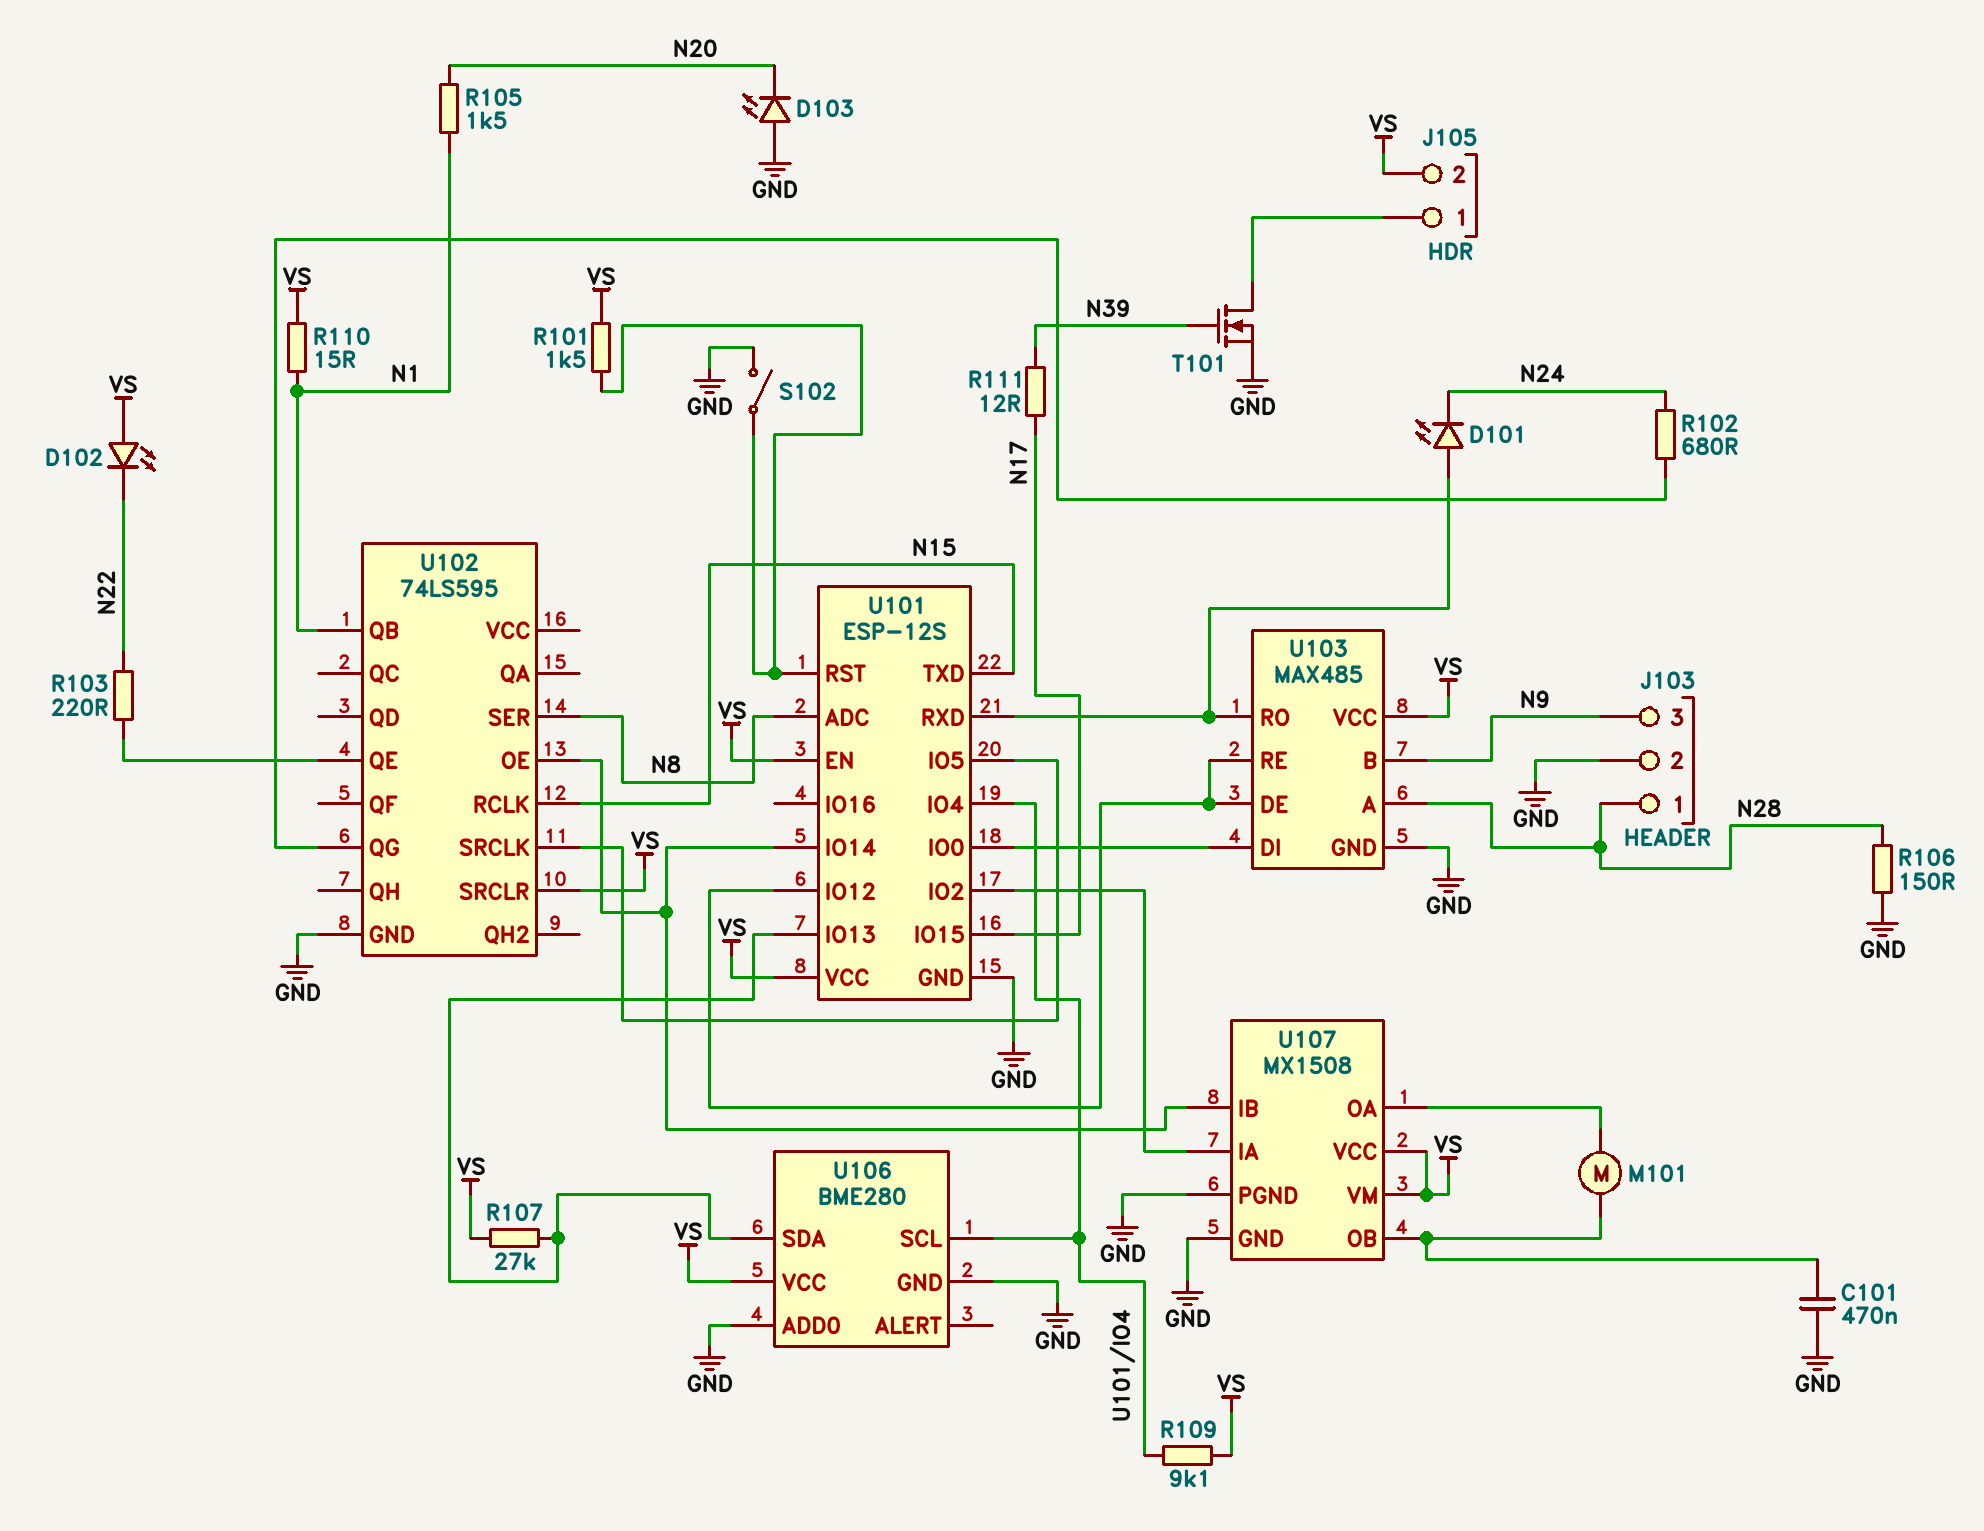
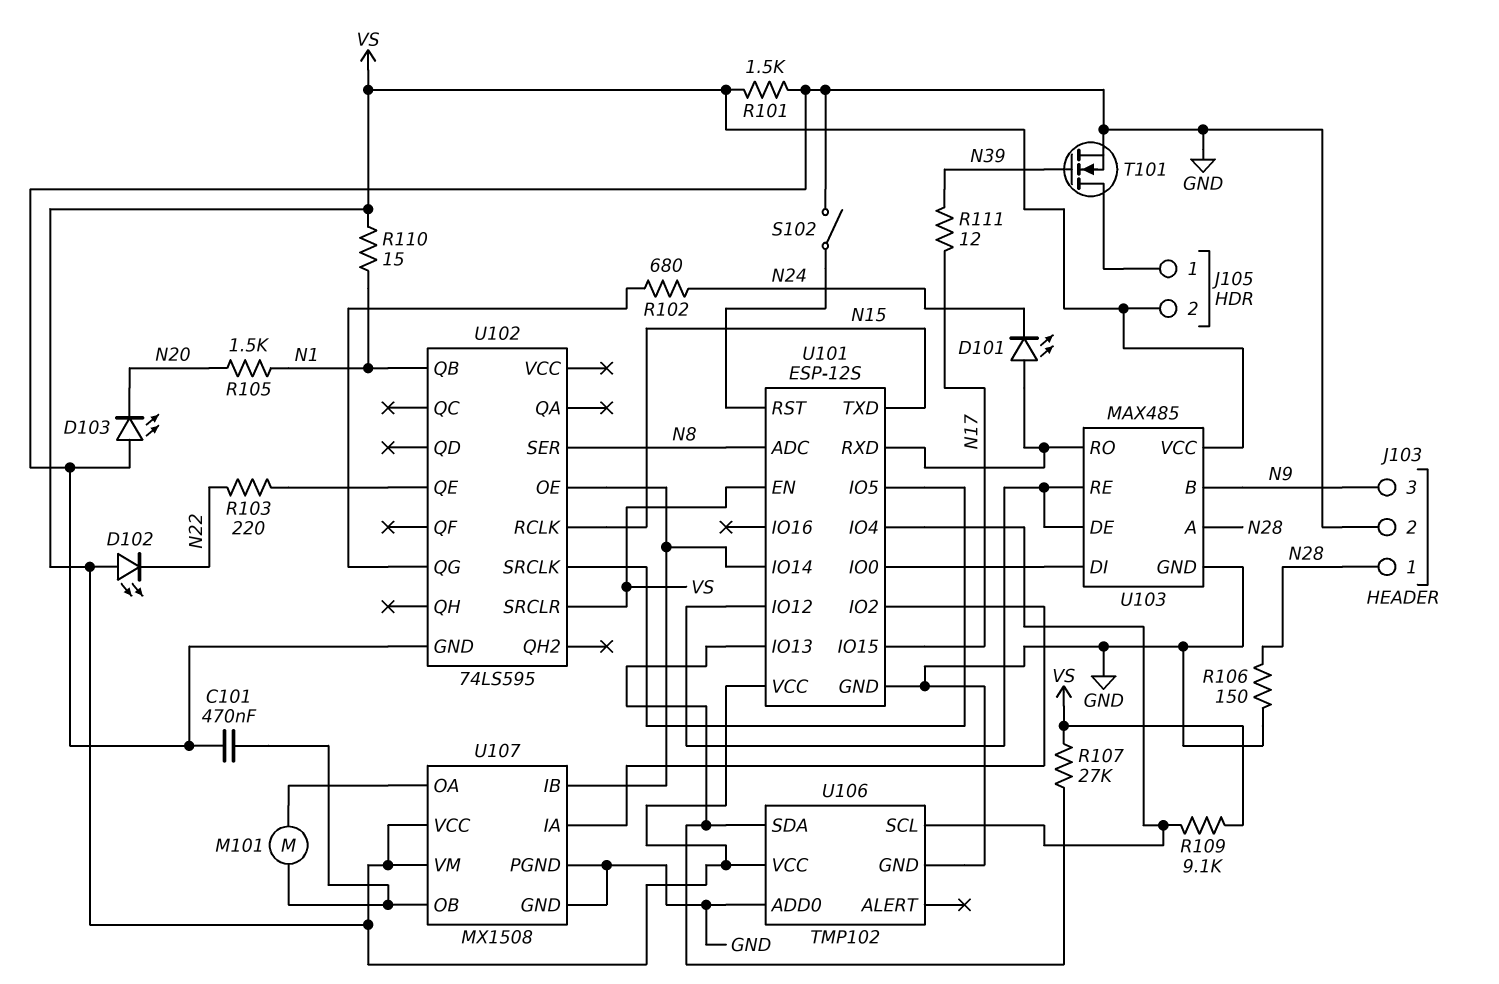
R101: 1.5k (U101/RST, VS) -> 1.5k (GND, VS)
U106: BME280 -> TMP102

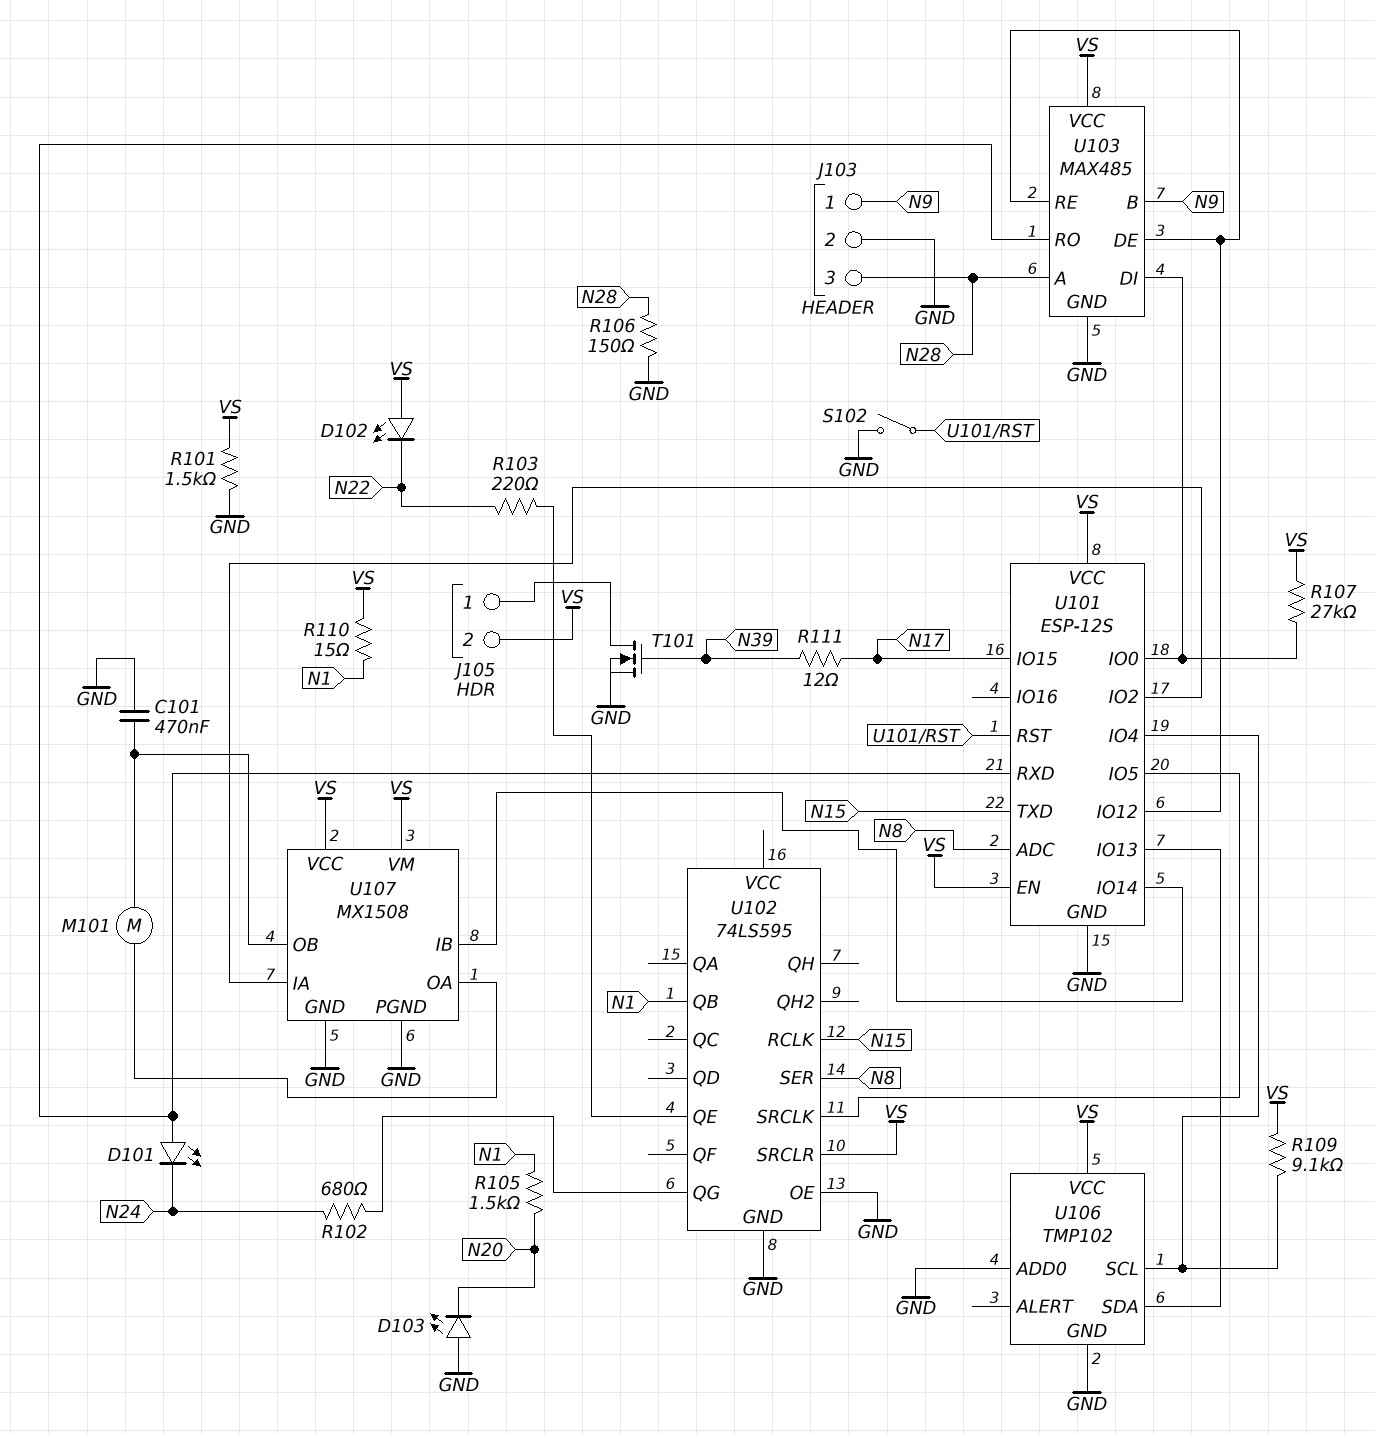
J103 pin 1: N28 -> N9
J103 pin 3: N9 -> N28
R107: 27k (U101/IO13, VS) -> 27k (U101/IO0, VS)
U102 pin OE: U101/IO14 -> GND

